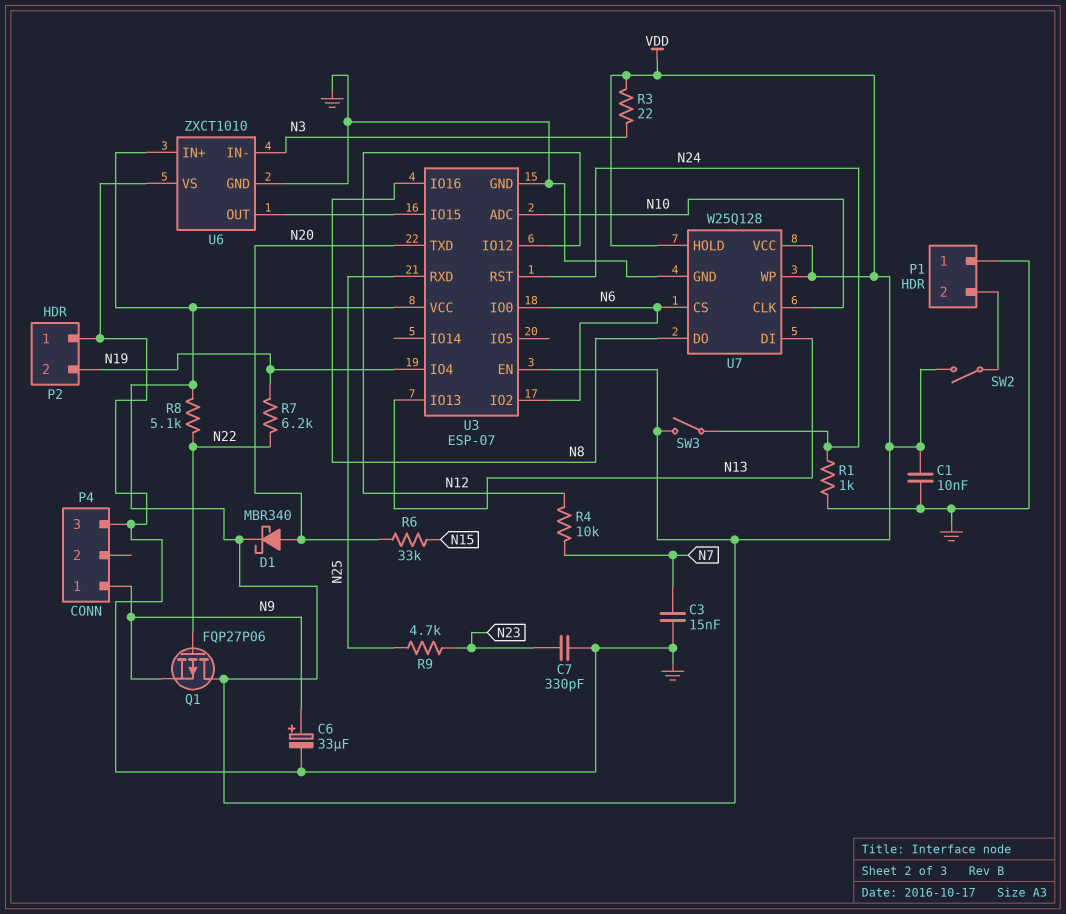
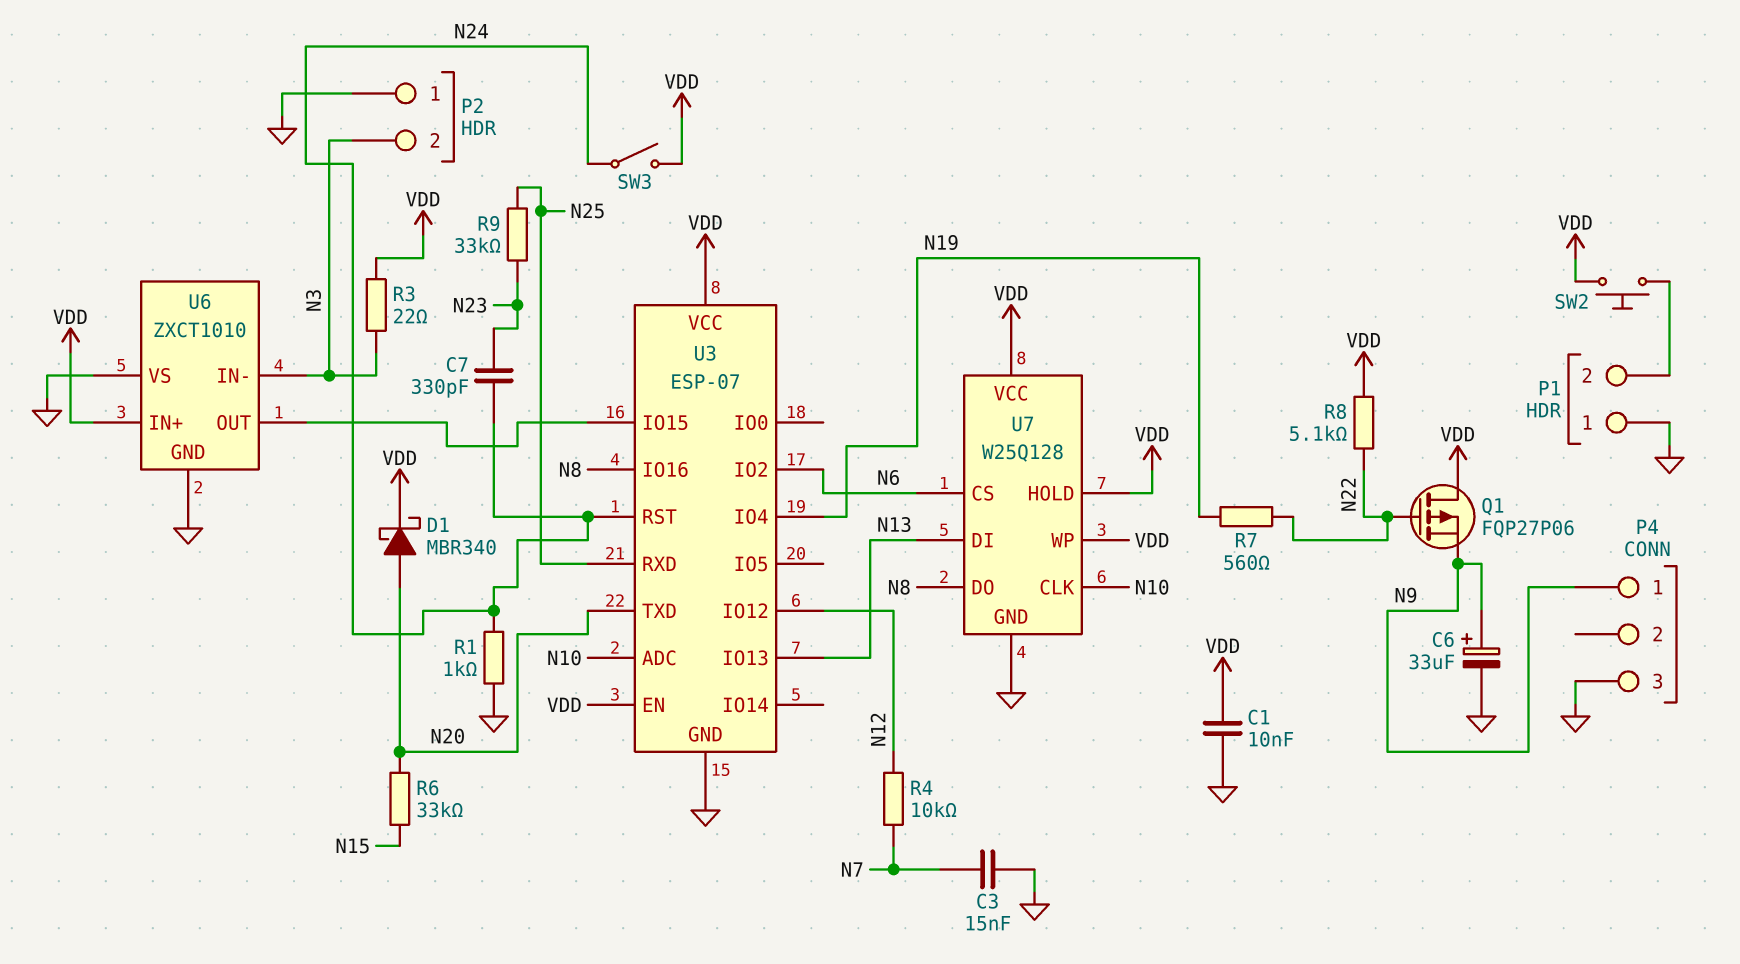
C7: 330pF (GND, N23) -> 330pF (N23, N24)
P2 pin 2: N19 -> N3
R7: 6.2k (N19, N22) -> 560 (N19, N22)
R9: 4.7k (N23, N25) -> 33k (N23, N25)
SW2: switch (P1/2, VDD) -> button (P1/2, VDD)
U3 pin IO0: N6 -> none

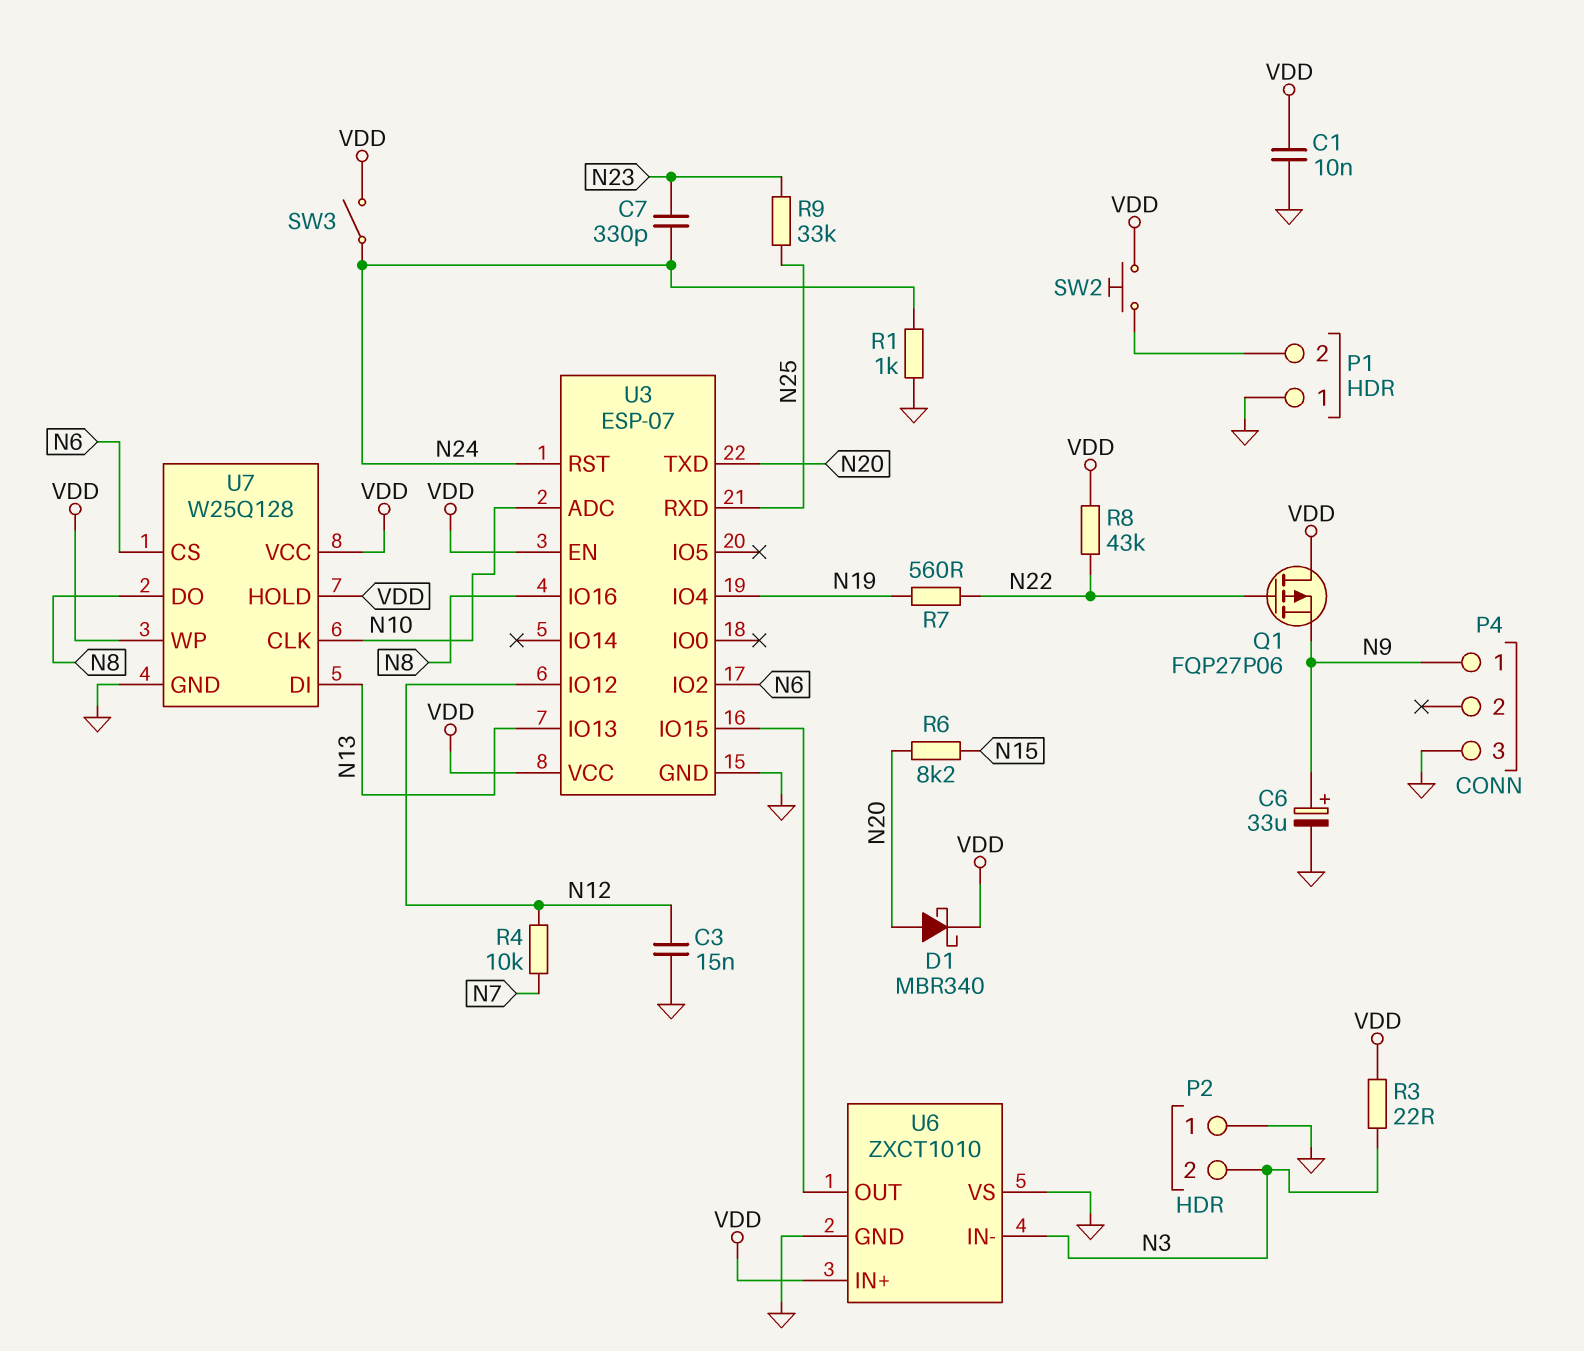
C3: 15nF (GND, N7) -> 15nF (GND, N12)
R6: 33k (N15, N20) -> 8.2k (N15, N20)
R8: 5.1k (N22, VDD) -> 43k (N22, VDD)

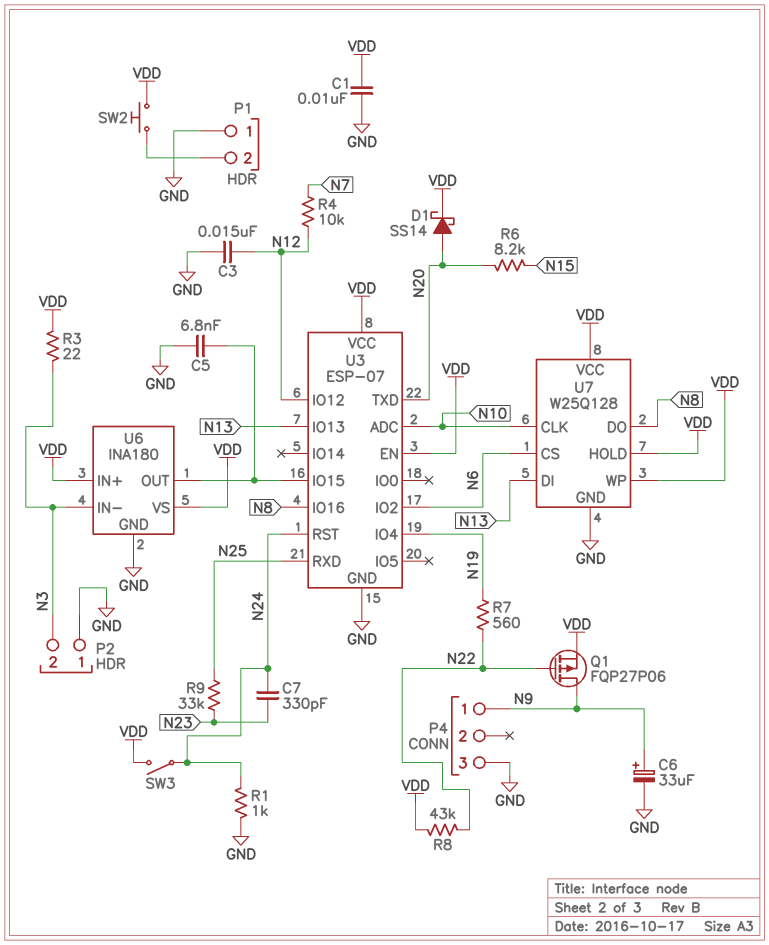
C5: none -> 6.8nF (GND, U3/IO15)
D1: schottky MBR340 (A N20, K VDD) -> schottky SS14 (A N20, K VDD)
Q1: PMOS FQP27P06 (G N22, D VDD, S N9) -> PMOS FQP27P06 (G N22, D N9, S VDD)
U6: ZXCT1010 -> INA180
U6 pin VS: GND -> VDD

